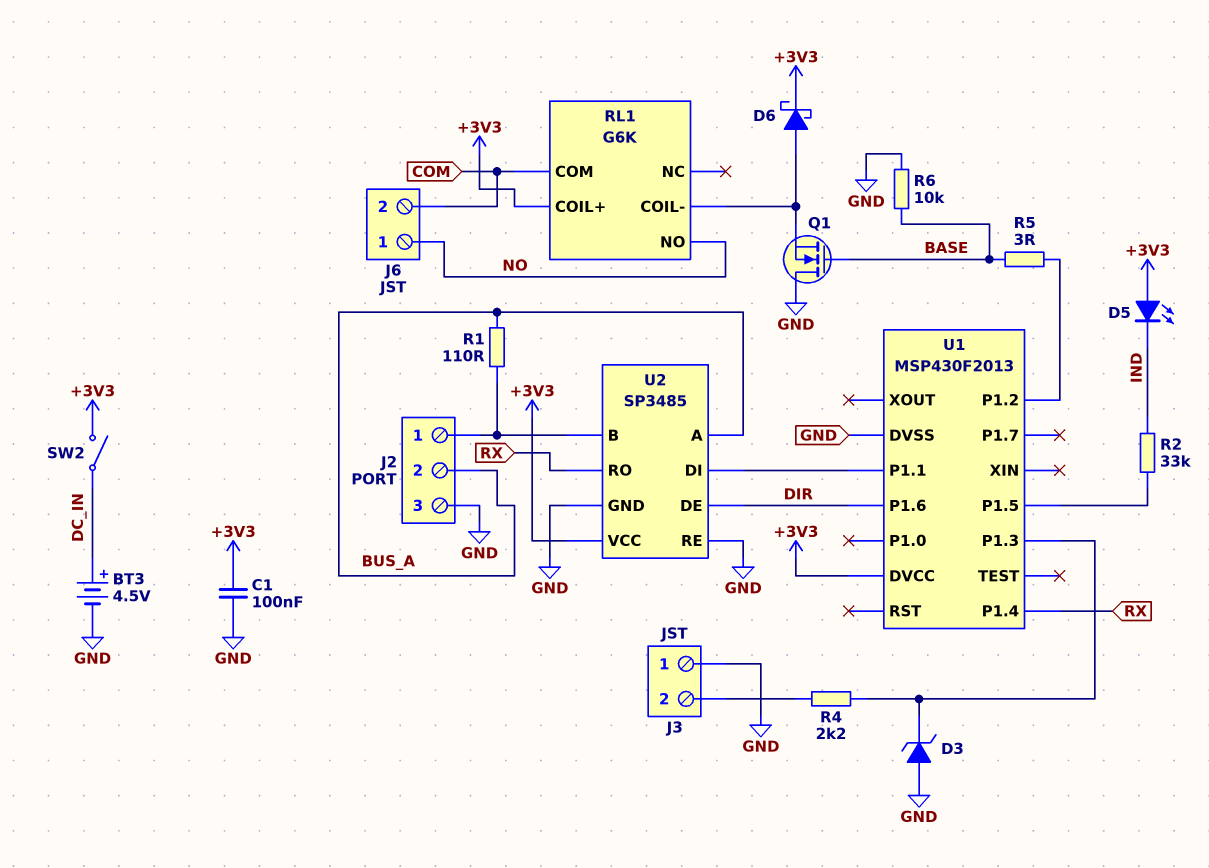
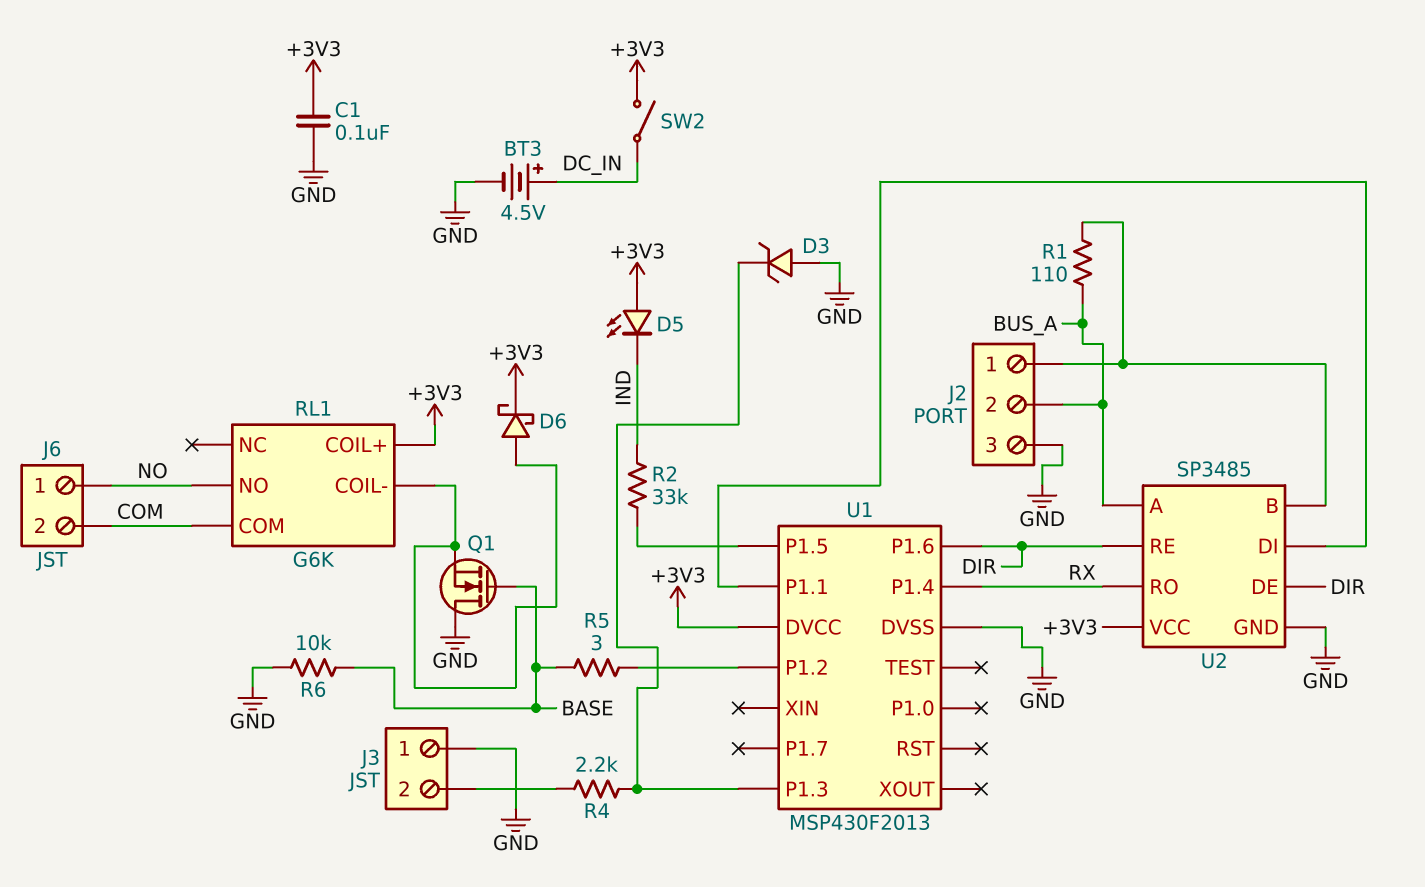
U2 pin RE: GND -> DIR

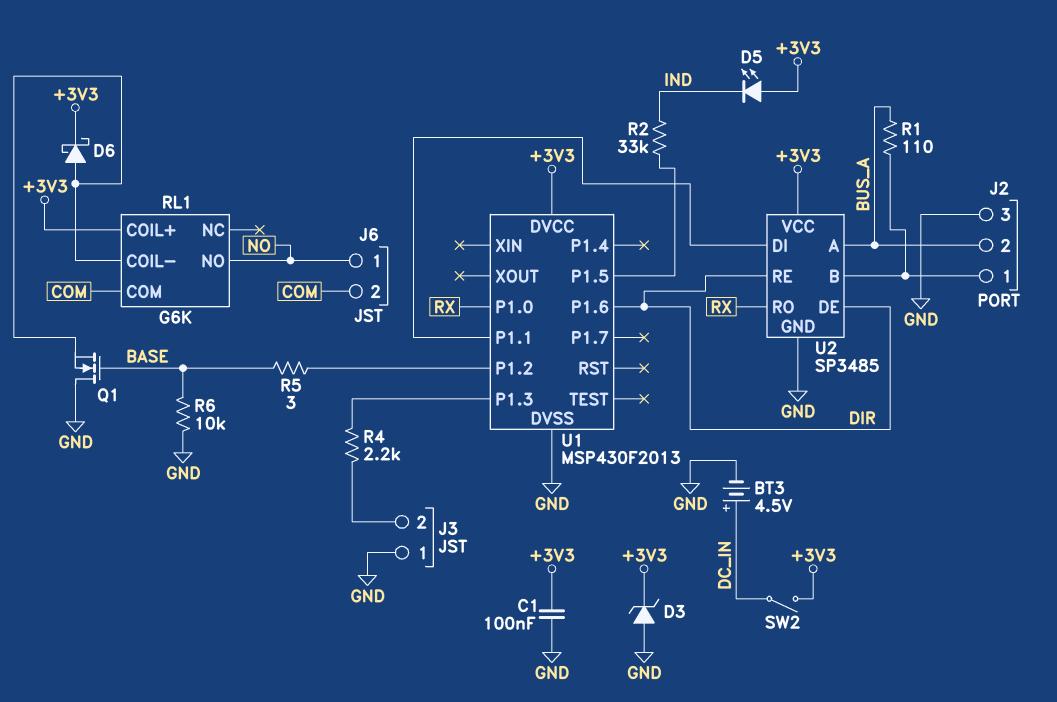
D3: zener (A GND, K U1/P1.3) -> zener (A GND, K +3V3)
U1 pin P1.0: none -> RX
U1 pin P1.4: RX -> none

